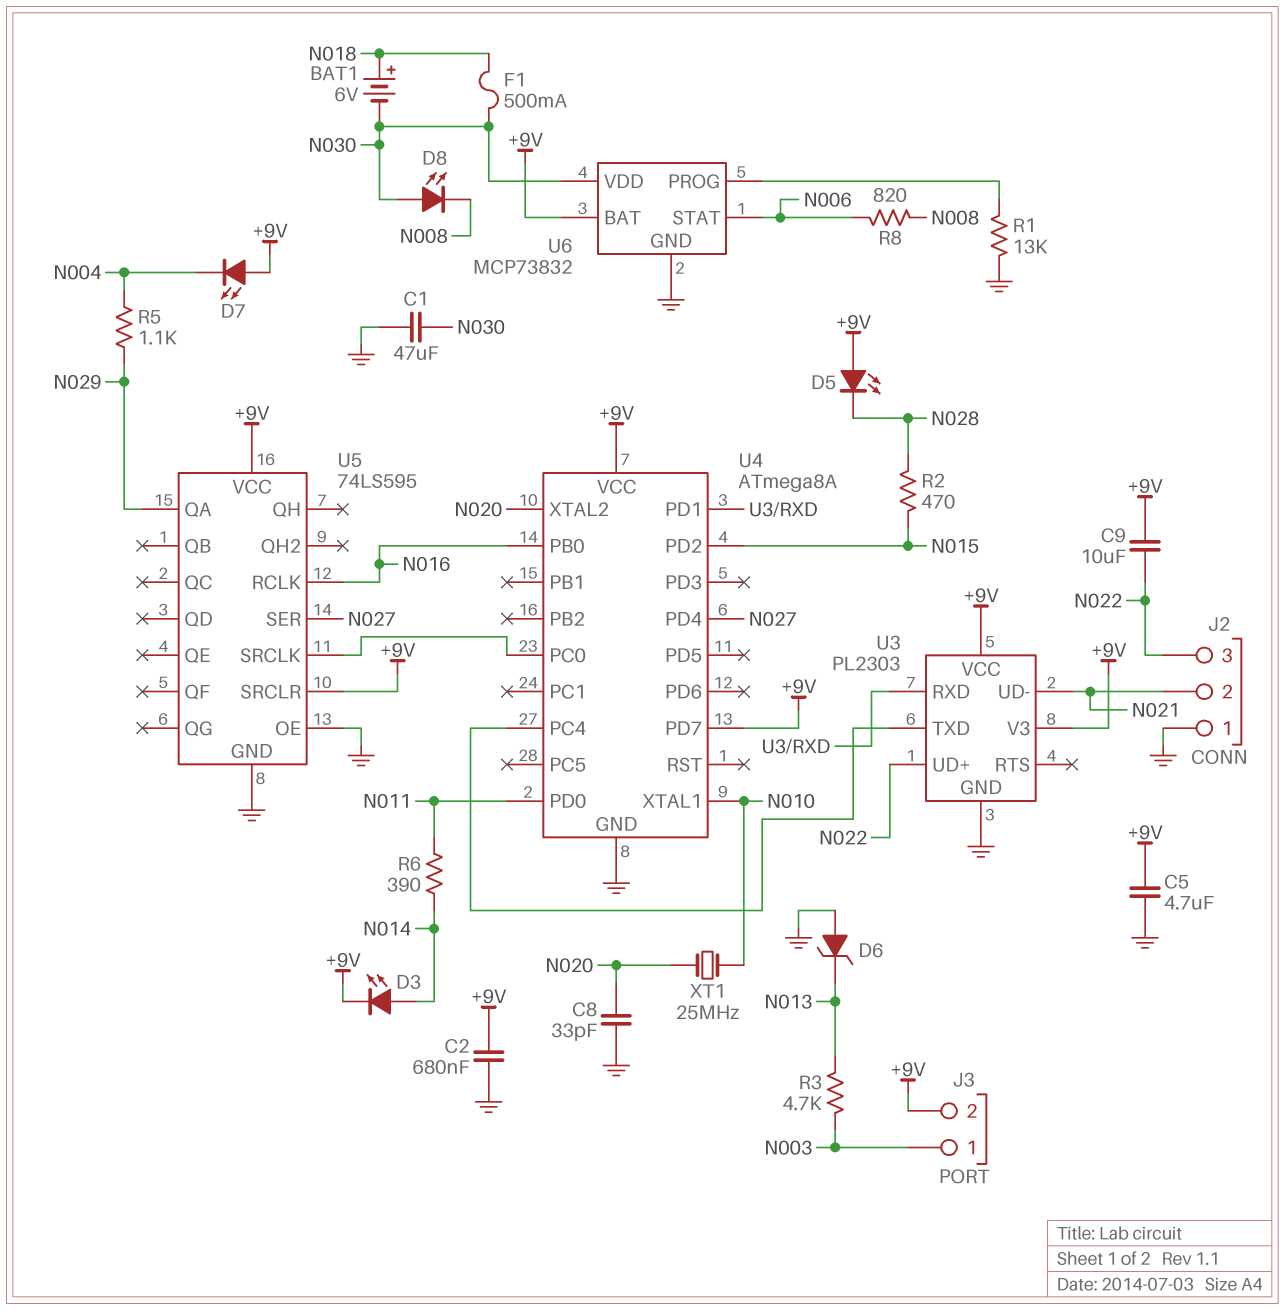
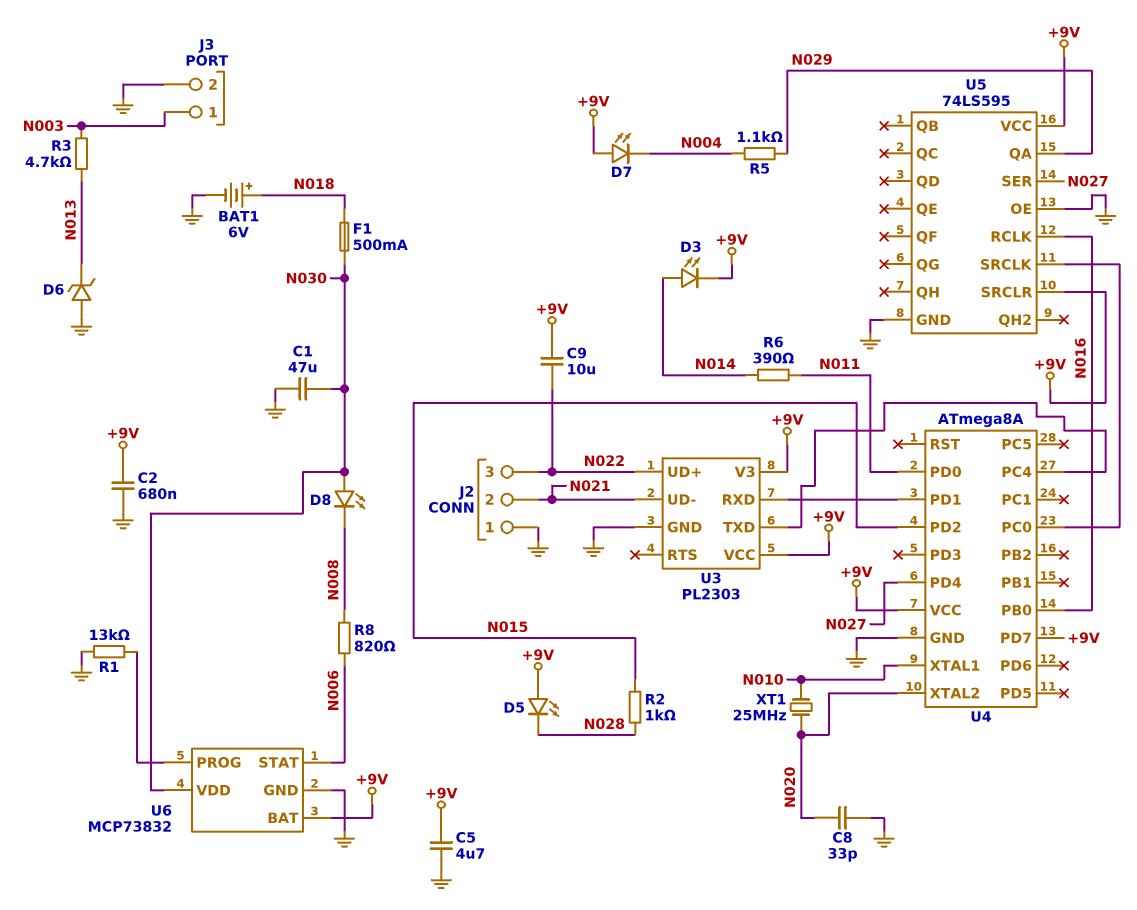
BAT1: 6V (plus N018, minus N030) -> 6V (plus N018, minus GND)
J3 pin 2: +9V -> GND
R2: 470 (N015, N028) -> 1k (N015, N028)

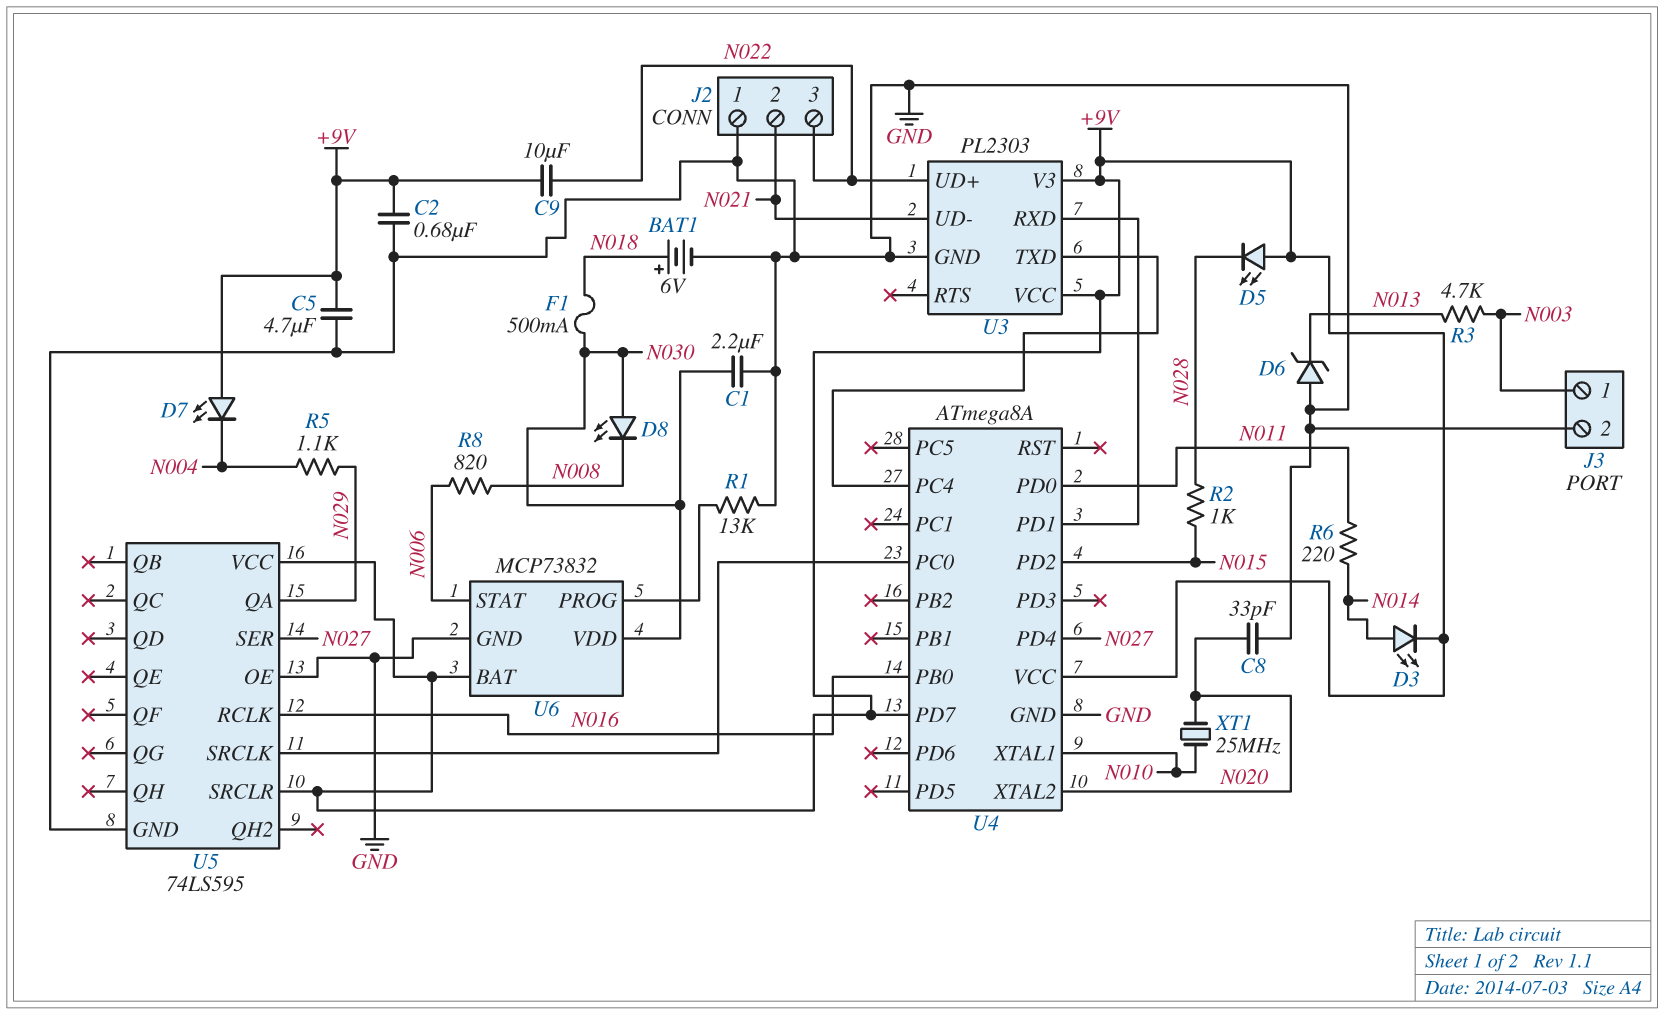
C1: 47uF (GND, N030) -> 2.2uF (GND, N030)
R6: 390 (N011, N014) -> 220 (N011, N014)

